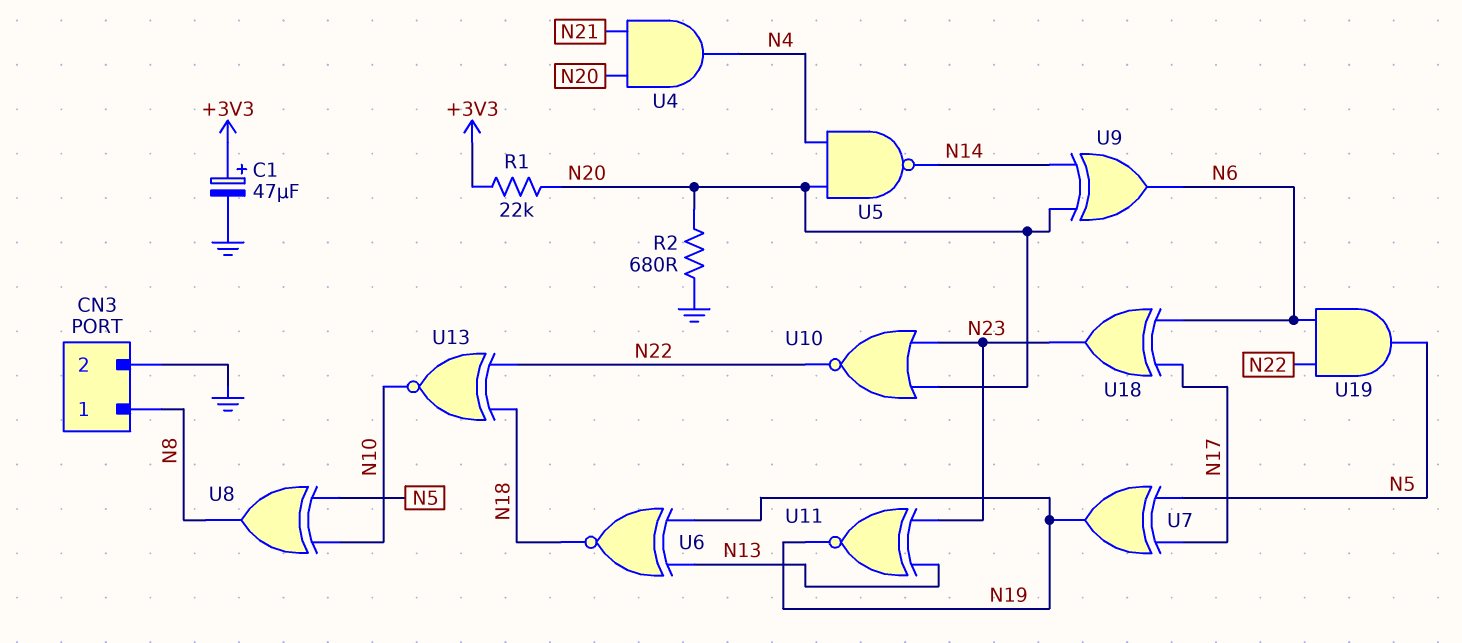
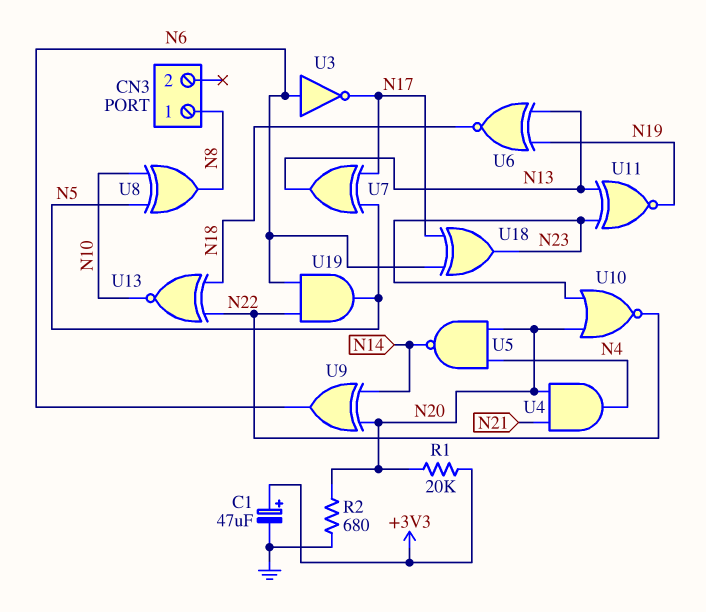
CN3 pin 2: GND -> none
R1: 22k (+3V3, N20) -> 20k (+3V3, N20)
U3: none -> NOT (in N6, out N17)
U7: XOR (in N5, in N17, out N19) -> XOR (in N5, in N17, out N13)

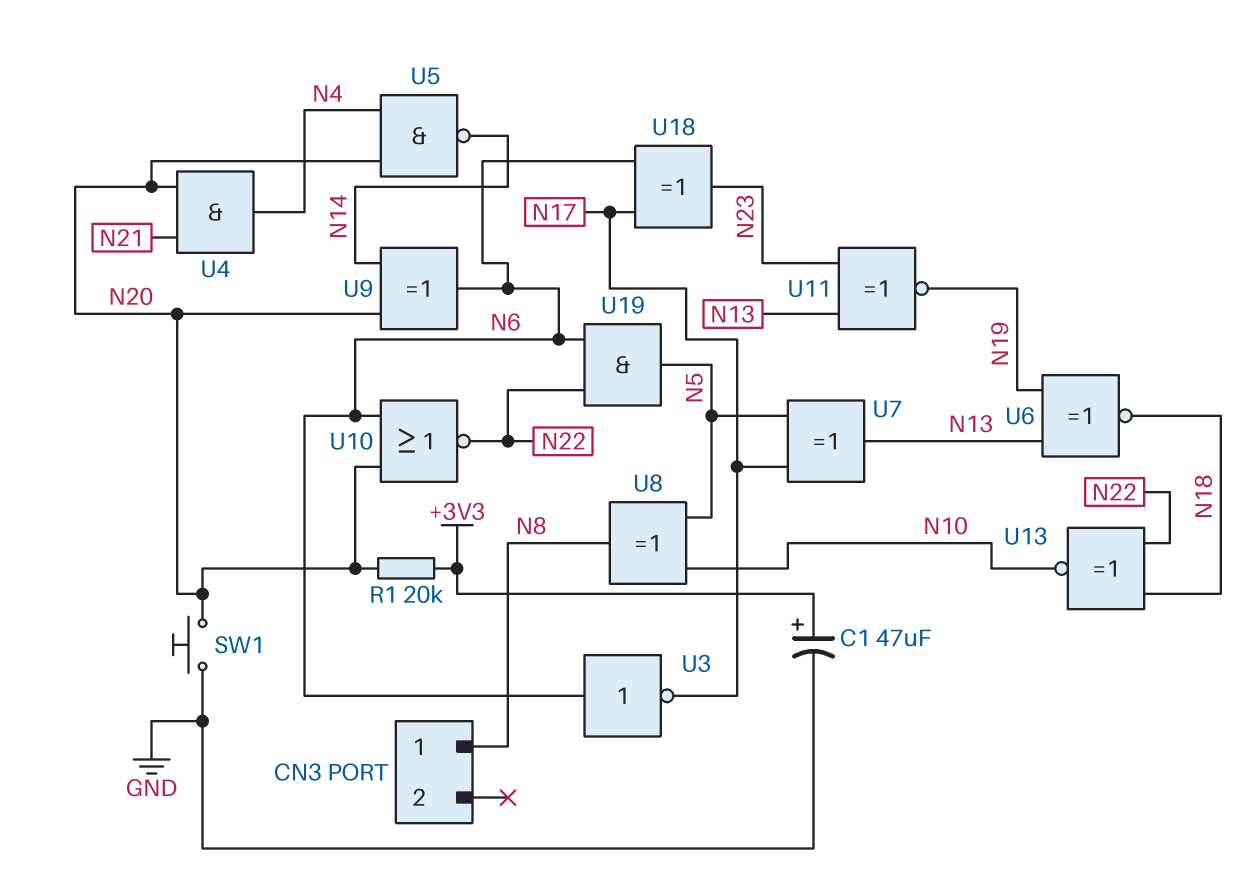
R2: 680 (GND, N20) -> none
SW1: none -> button (GND, N20)
U10: NOR (in N20, in N23, out N22) -> NOR (in N6, in N20, out N22)

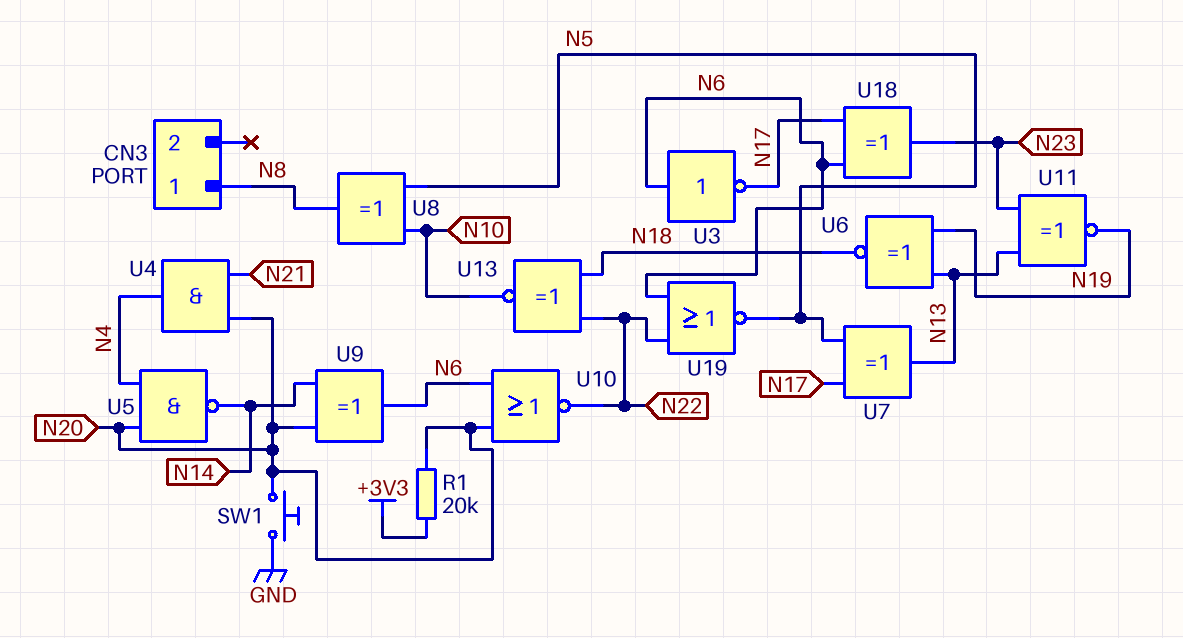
C1: 47uF (plus +3V3, minus GND) -> none
U19: AND (in N6, in N22, out N5) -> NOR (in N6, in N22, out N5)

